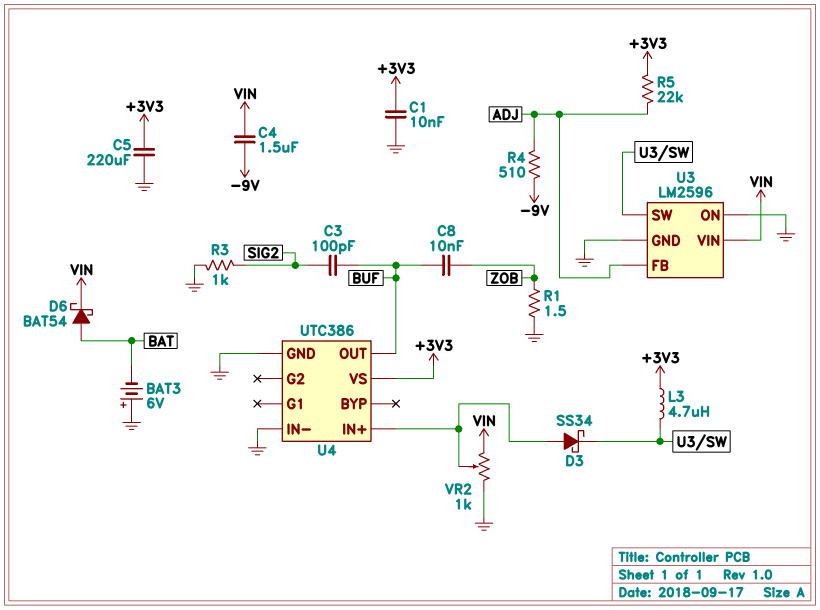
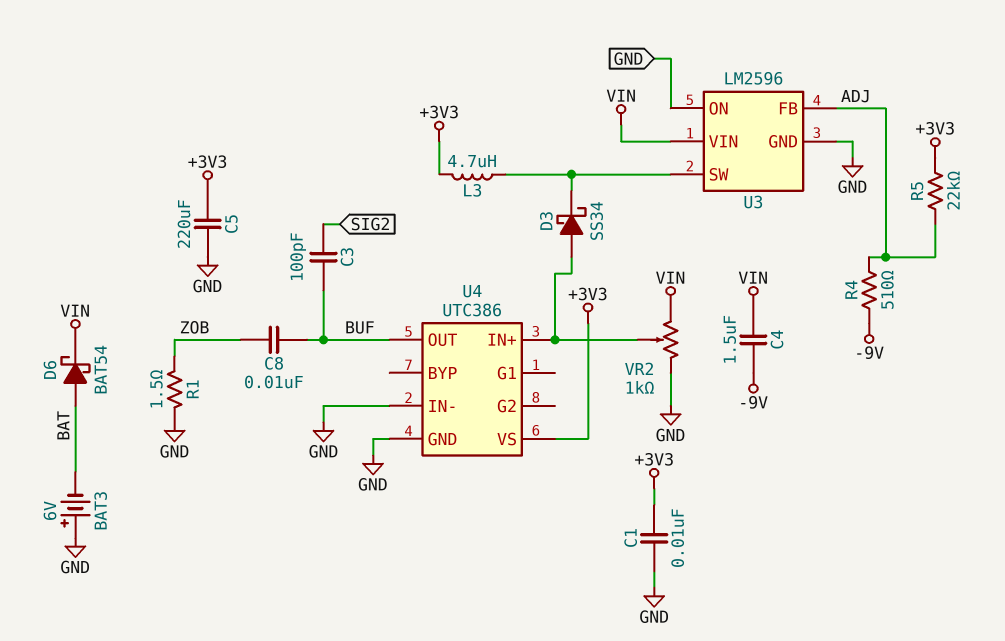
R3: 1k (GND, SIG2) -> none

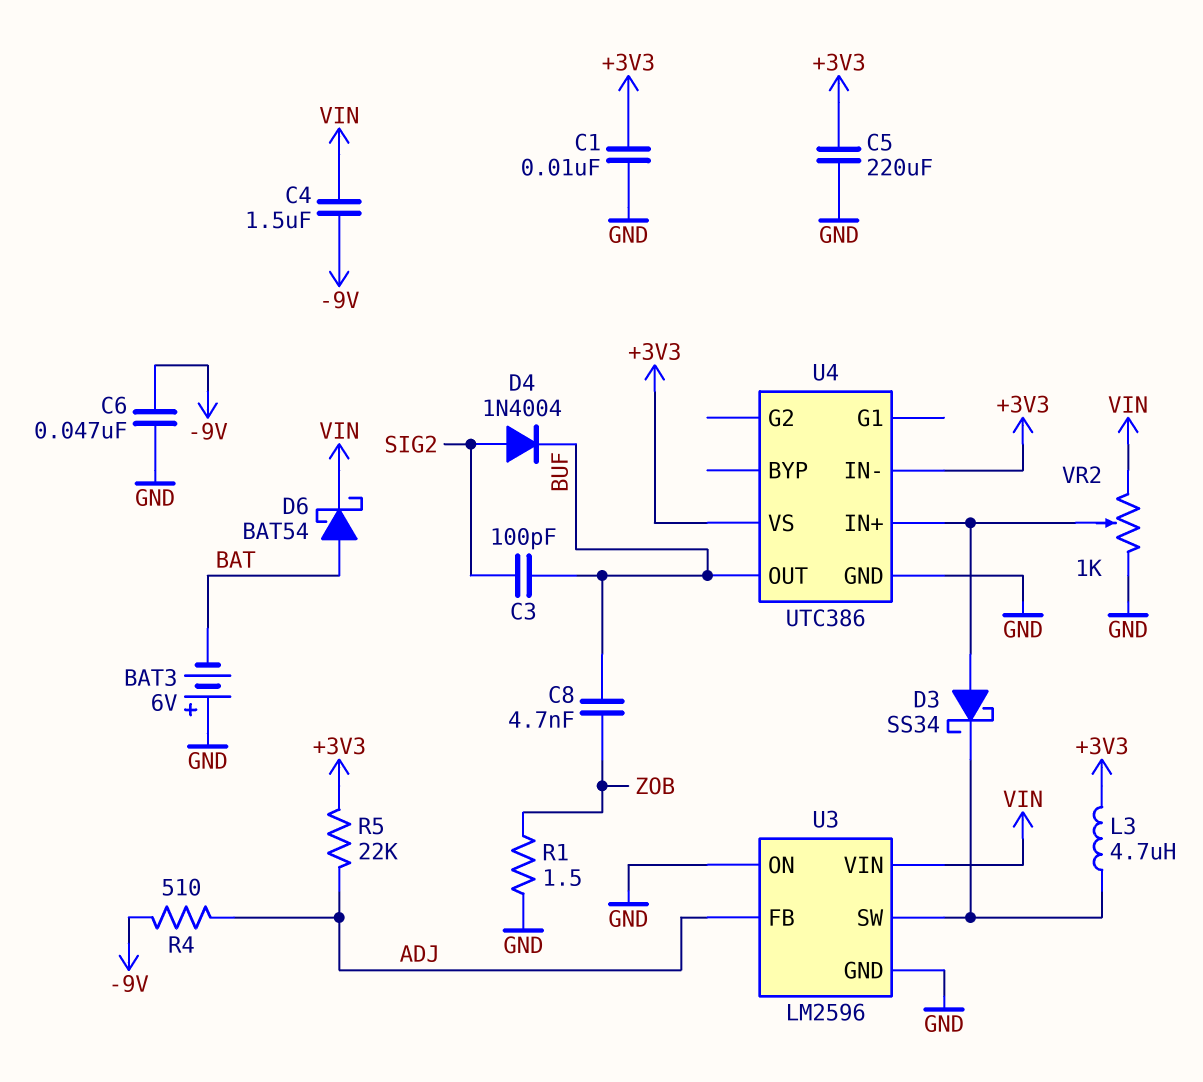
C6: none -> 47nF (-9V, GND)
C8: 10nF (BUF, ZOB) -> 4.7nF (BUF, ZOB)
D4: none -> diode 1N4004 (A SIG2, K BUF)
U4 pin IN-: GND -> +3V3

